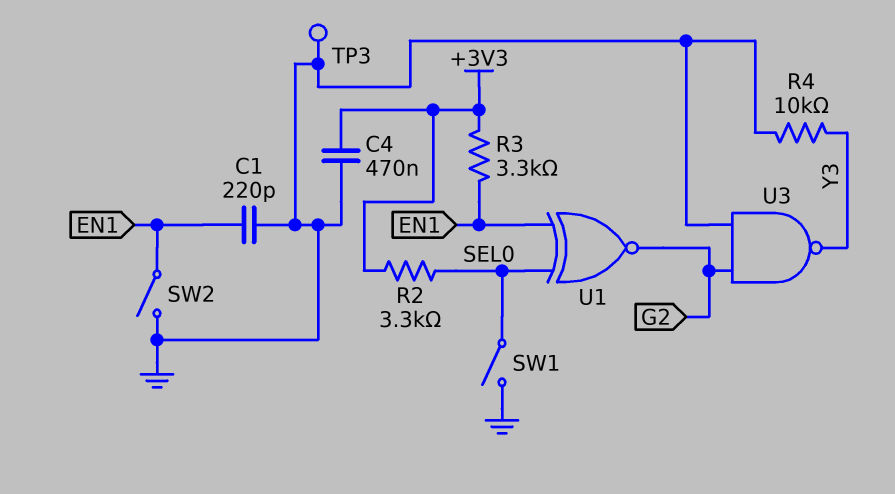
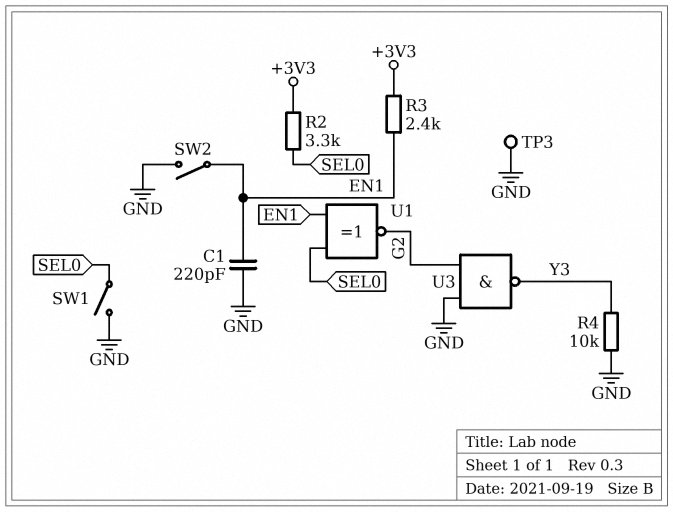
C4: 470nF (+3V3, GND) -> none
R3: 3.3k (+3V3, EN1) -> 2.4k (+3V3, EN1)

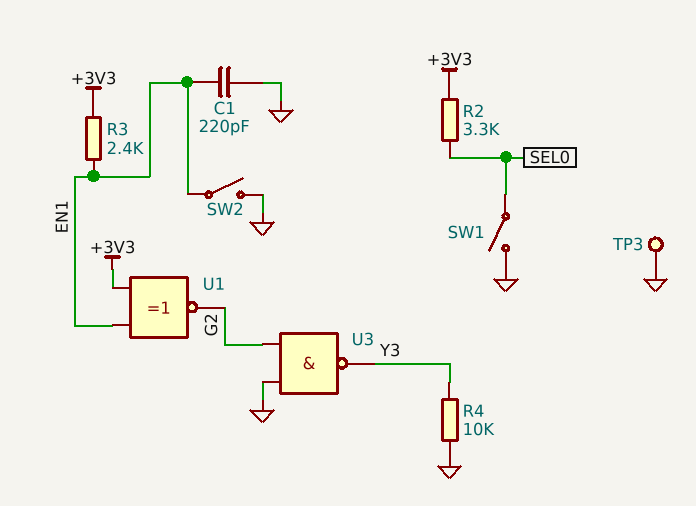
U1: XNOR (in EN1, in SEL0, out G2) -> XNOR (in +3V3, in EN1, out G2)

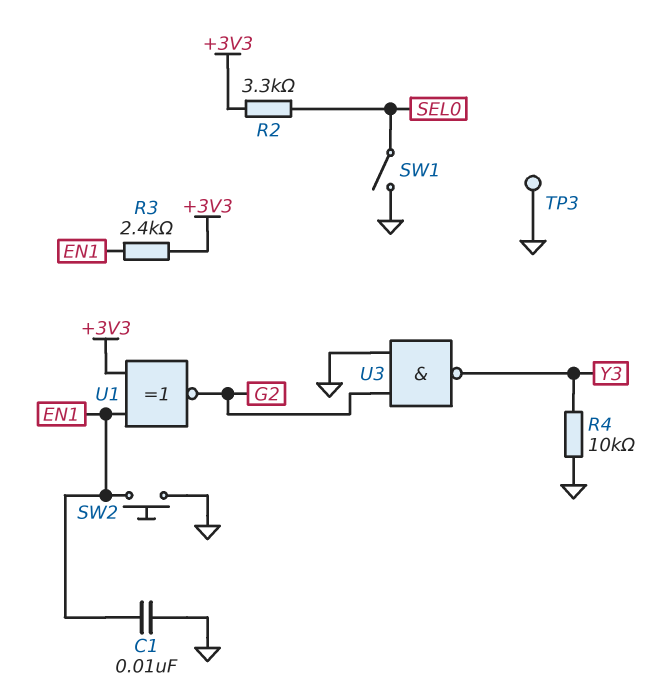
C1: 220pF (EN1, GND) -> 10nF (EN1, GND)
SW2: switch (EN1, GND) -> button (EN1, GND)

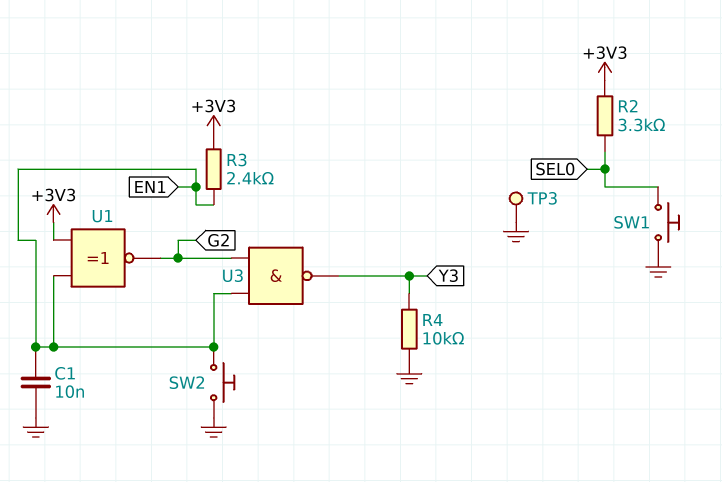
SW1: switch (GND, SEL0) -> button (GND, SEL0)
U3: NAND (in G2, in GND, out Y3) -> NAND (in EN1, in G2, out Y3)

